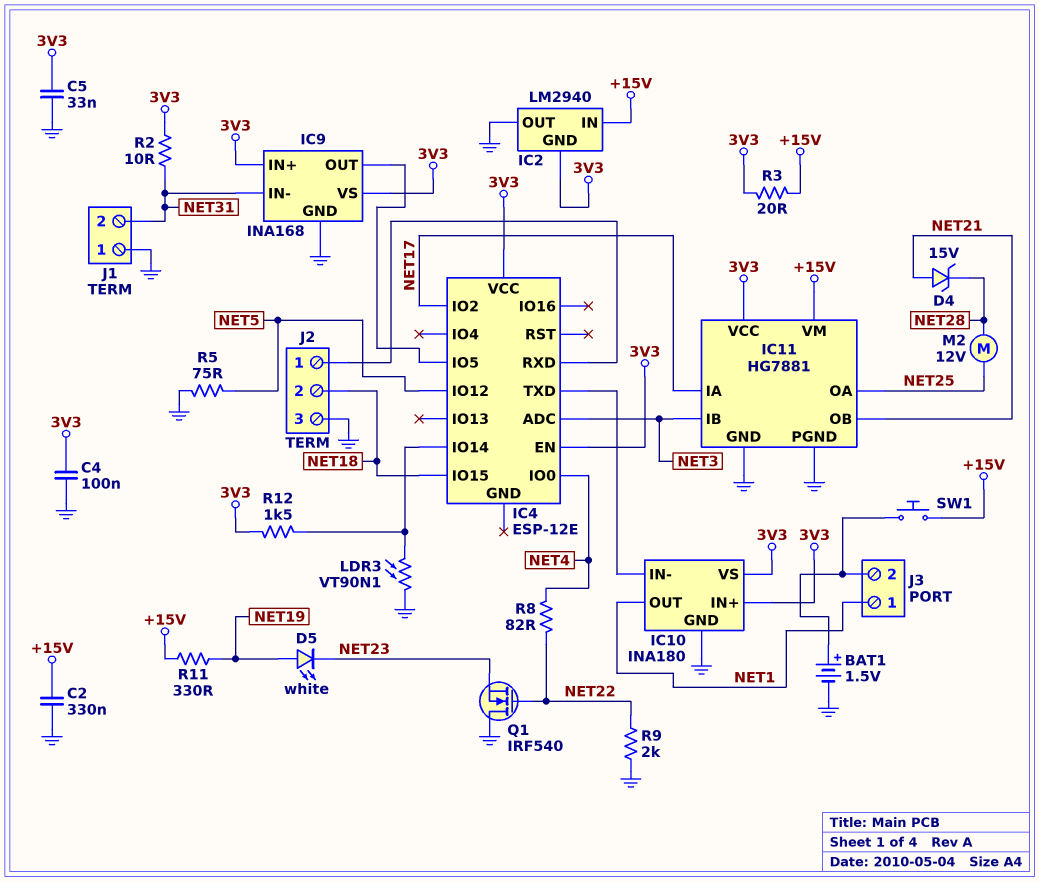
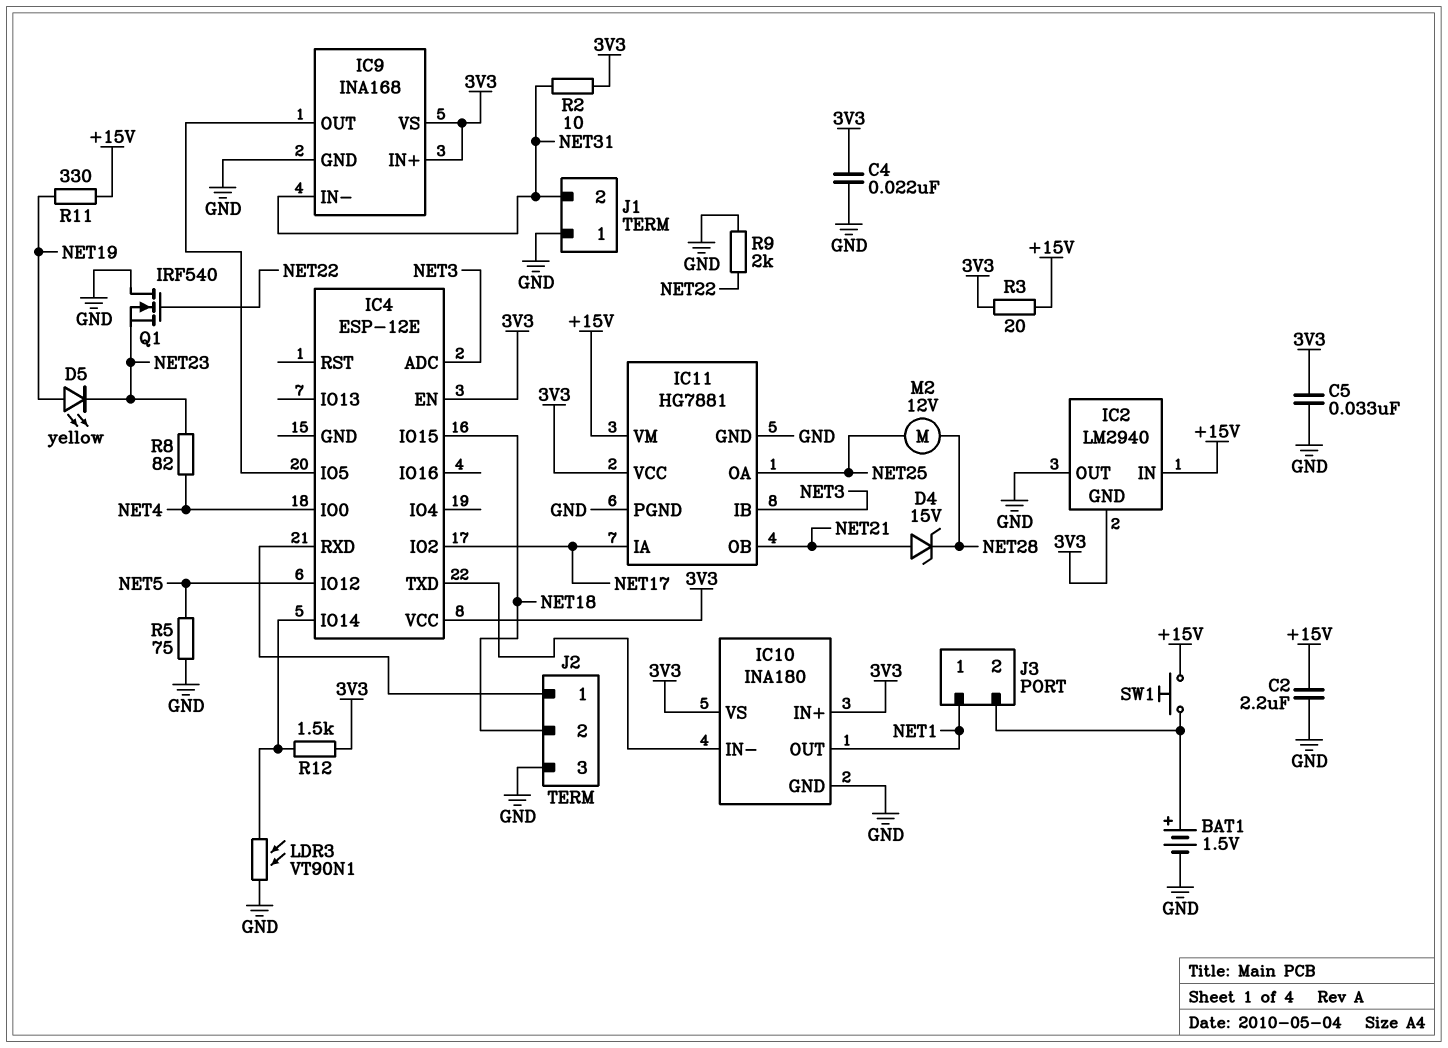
C2: 330nF (+15V, GND) -> 2.2uF (+15V, GND)
C4: 100nF (3V3, GND) -> 22nF (3V3, GND)
D5: LED white (A NET19, K NET23) -> LED yellow (A NET19, K NET23)
R8: 82 (NET4, NET22) -> 82 (NET4, NET23)

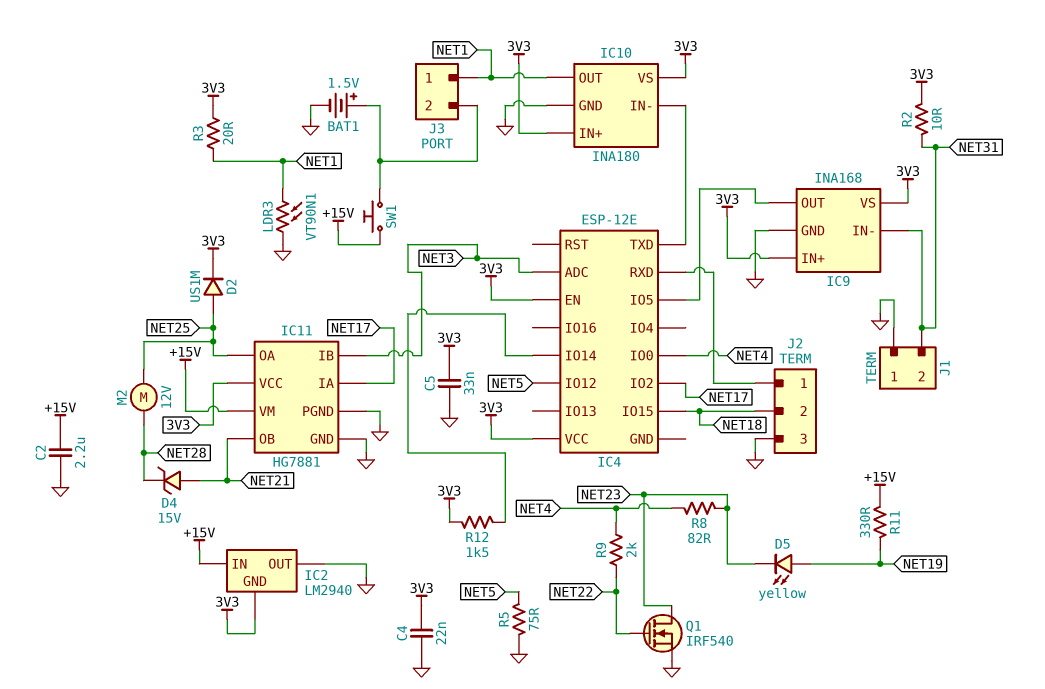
D2: none -> diode US1M (A NET25, K 3V3)
LDR3: VT90N1 (GND, IC4/IO14) -> VT90N1 (GND, NET1)
Q1: NMOS IRF540 (G NET22, D GND, S NET23) -> NMOS IRF540 (G NET22, D NET23, S GND)
R3: 20 (+15V, 3V3) -> 20 (3V3, NET1)
R9: 2k (GND, NET22) -> 2k (NET4, NET22)

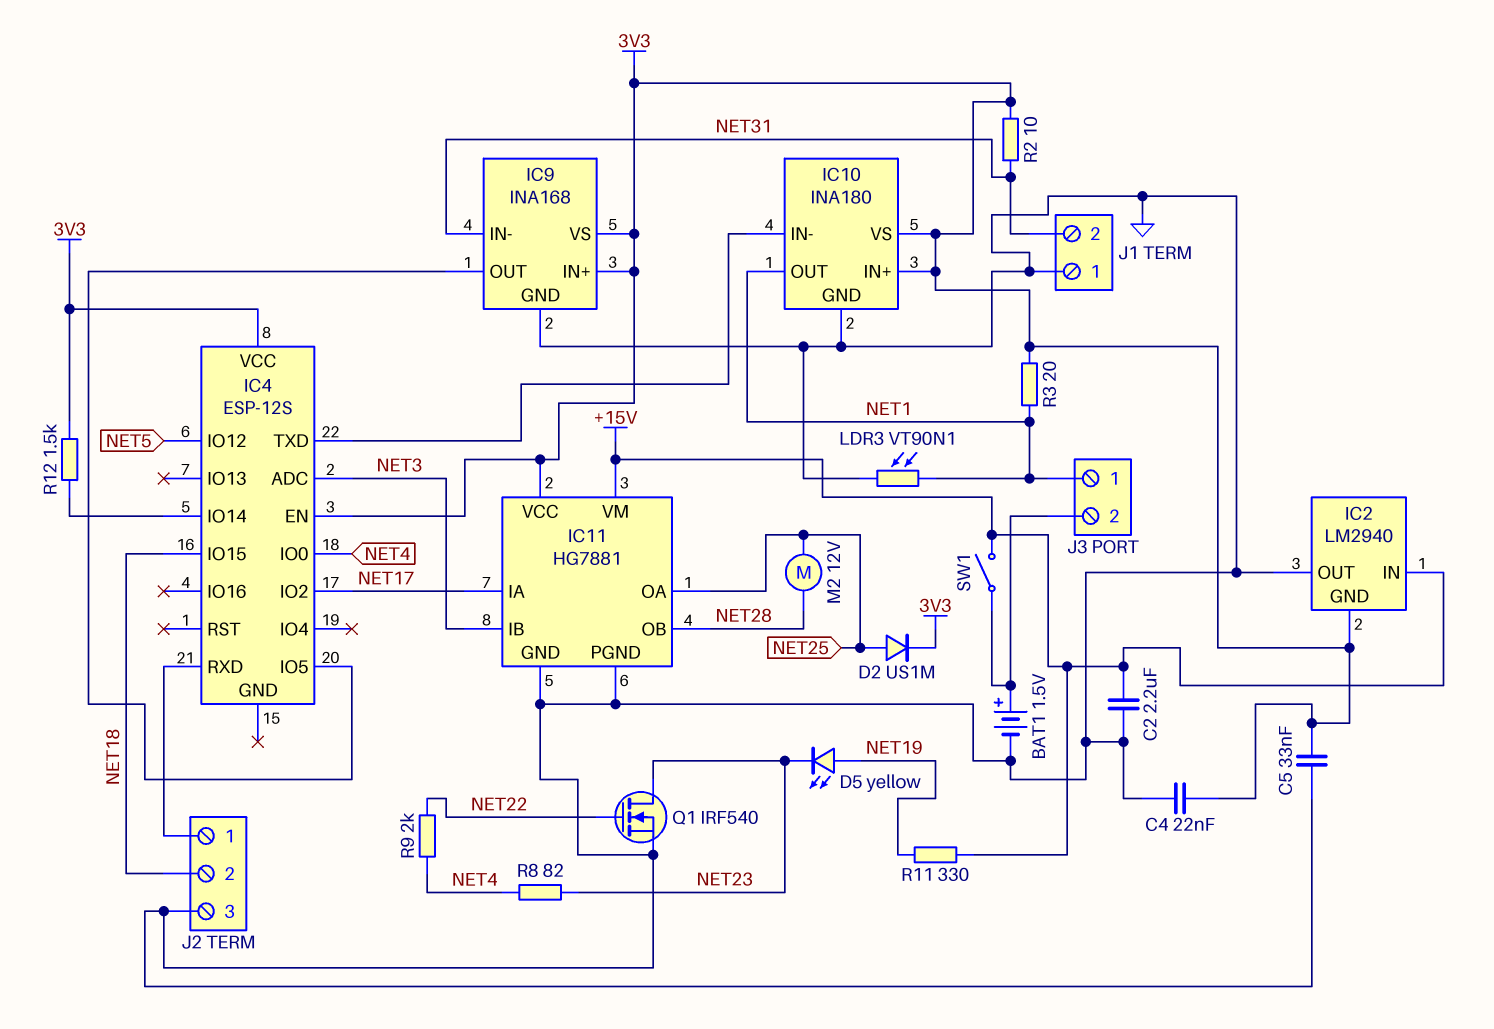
D4: zener 15V (A NET21, K NET28) -> none
IC4: ESP-12E -> ESP-12S
IC11 pin OB: NET21 -> NET28
R5: 75 (GND, NET5) -> none
SW1: button (+15V, J3/2) -> switch (+15V, J3/2)

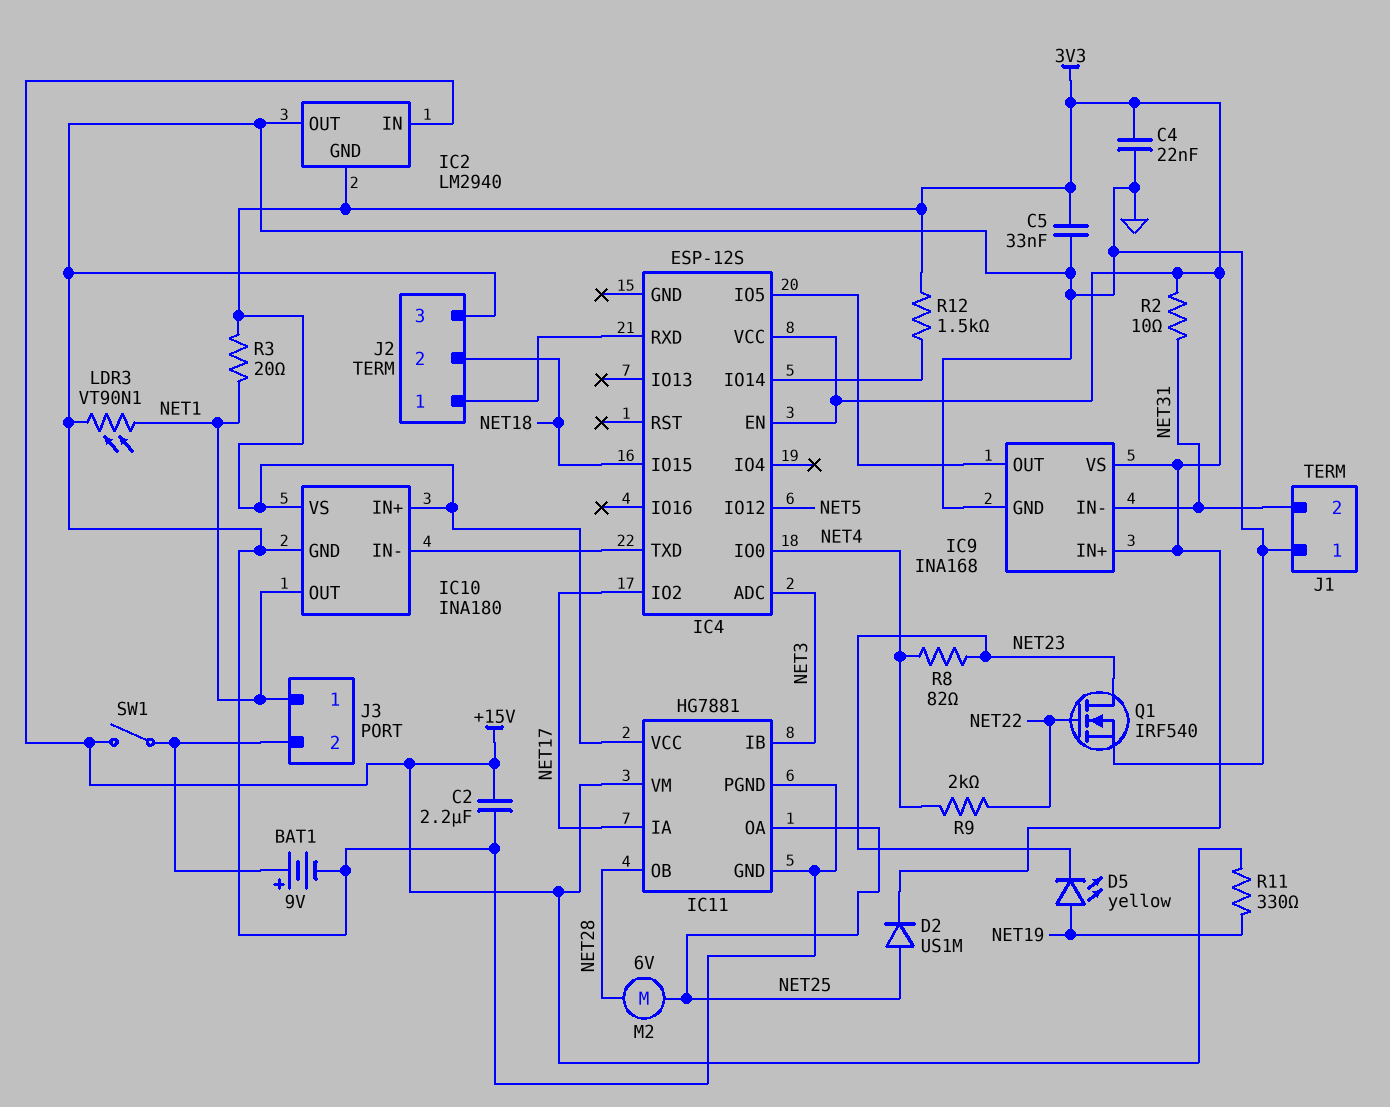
BAT1: 1.5V (plus J3/2, minus GND) -> 9V (plus J3/2, minus GND)
M2: motor 12V (NET25, NET28) -> motor 6V (NET25, NET28)

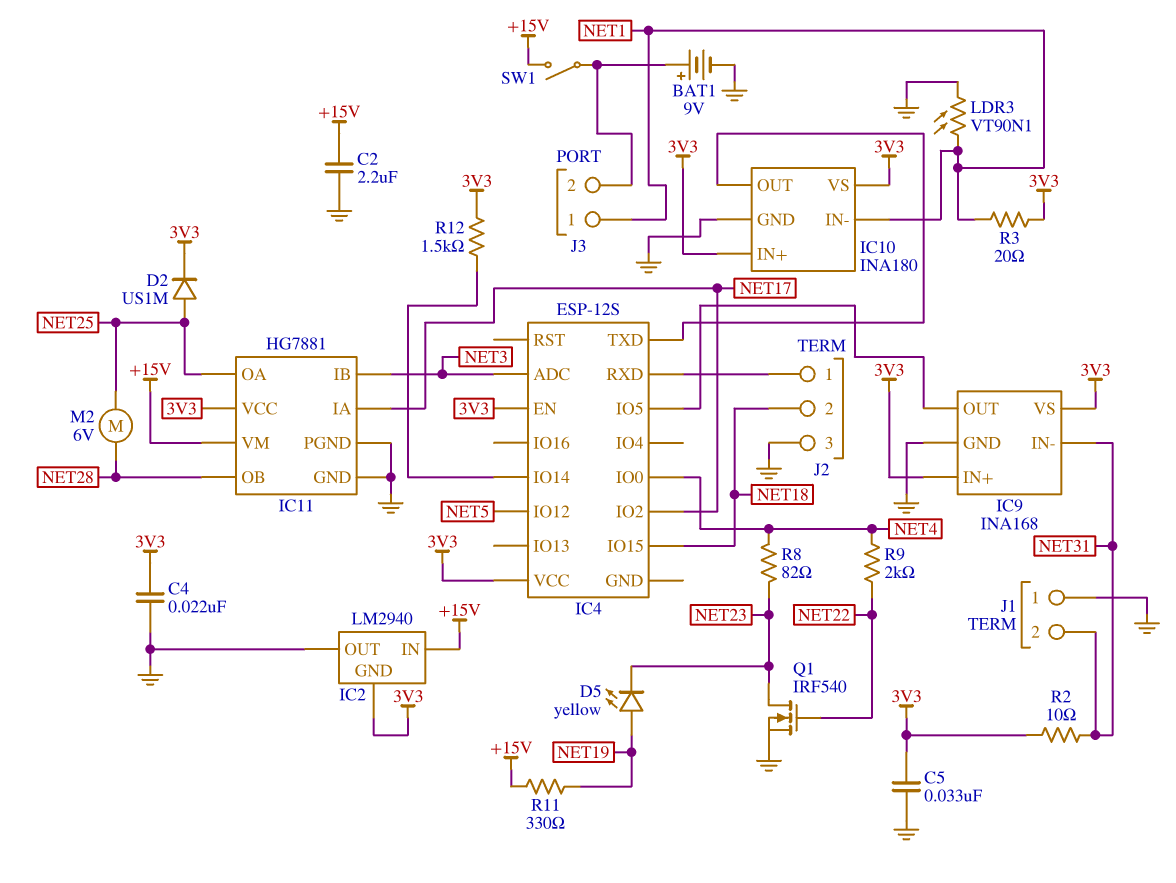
IC10 pin IN-: IC4/TXD -> NET1
IC10 pin OUT: NET1 -> IC4/TXD

